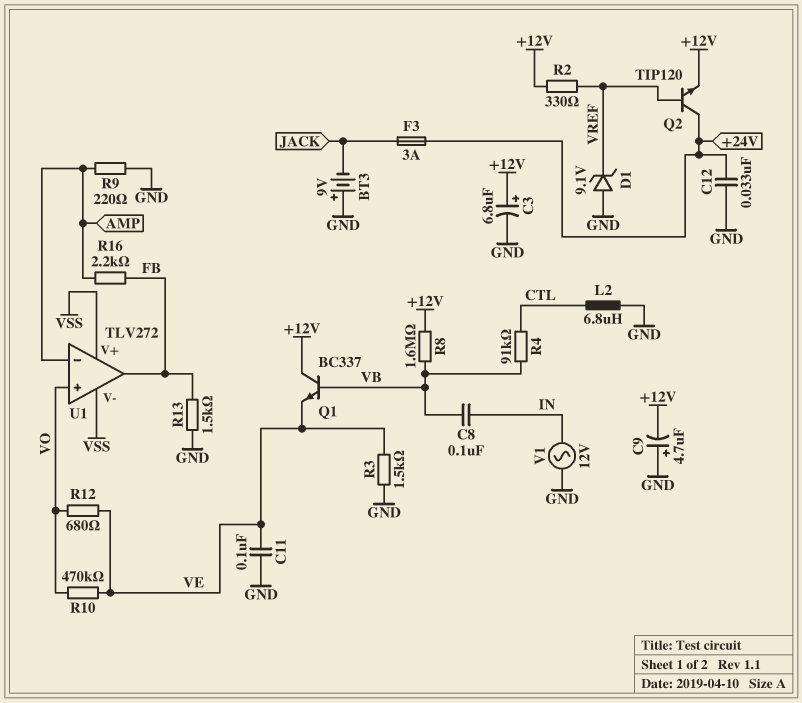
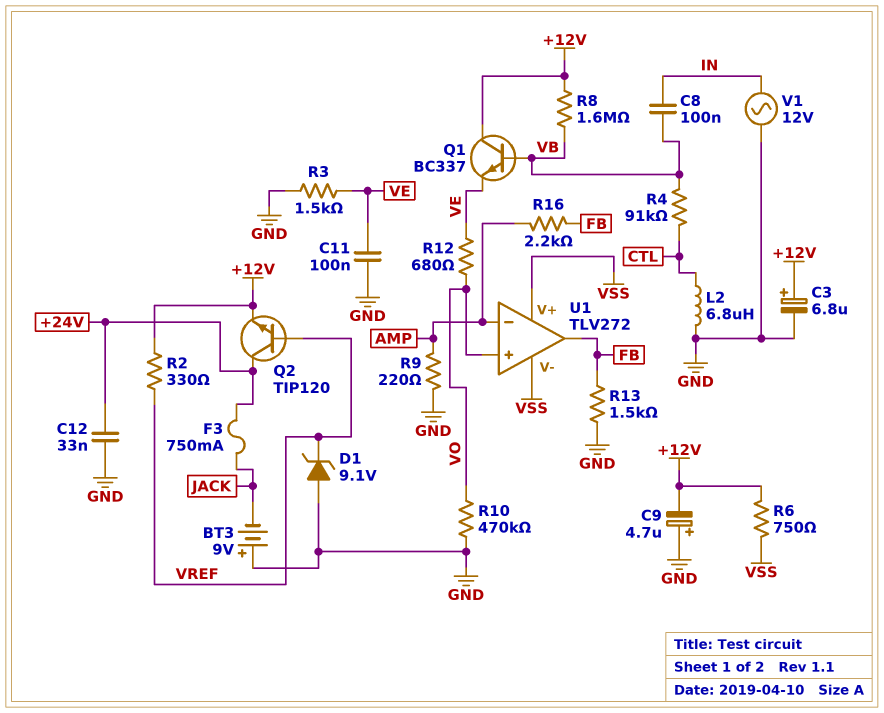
F3: 3A (+24V, JACK) -> 750mA (+24V, JACK)
R6: none -> 750 (+12V, VSS)
R10: 470k (VE, VO) -> 470k (GND, VO)

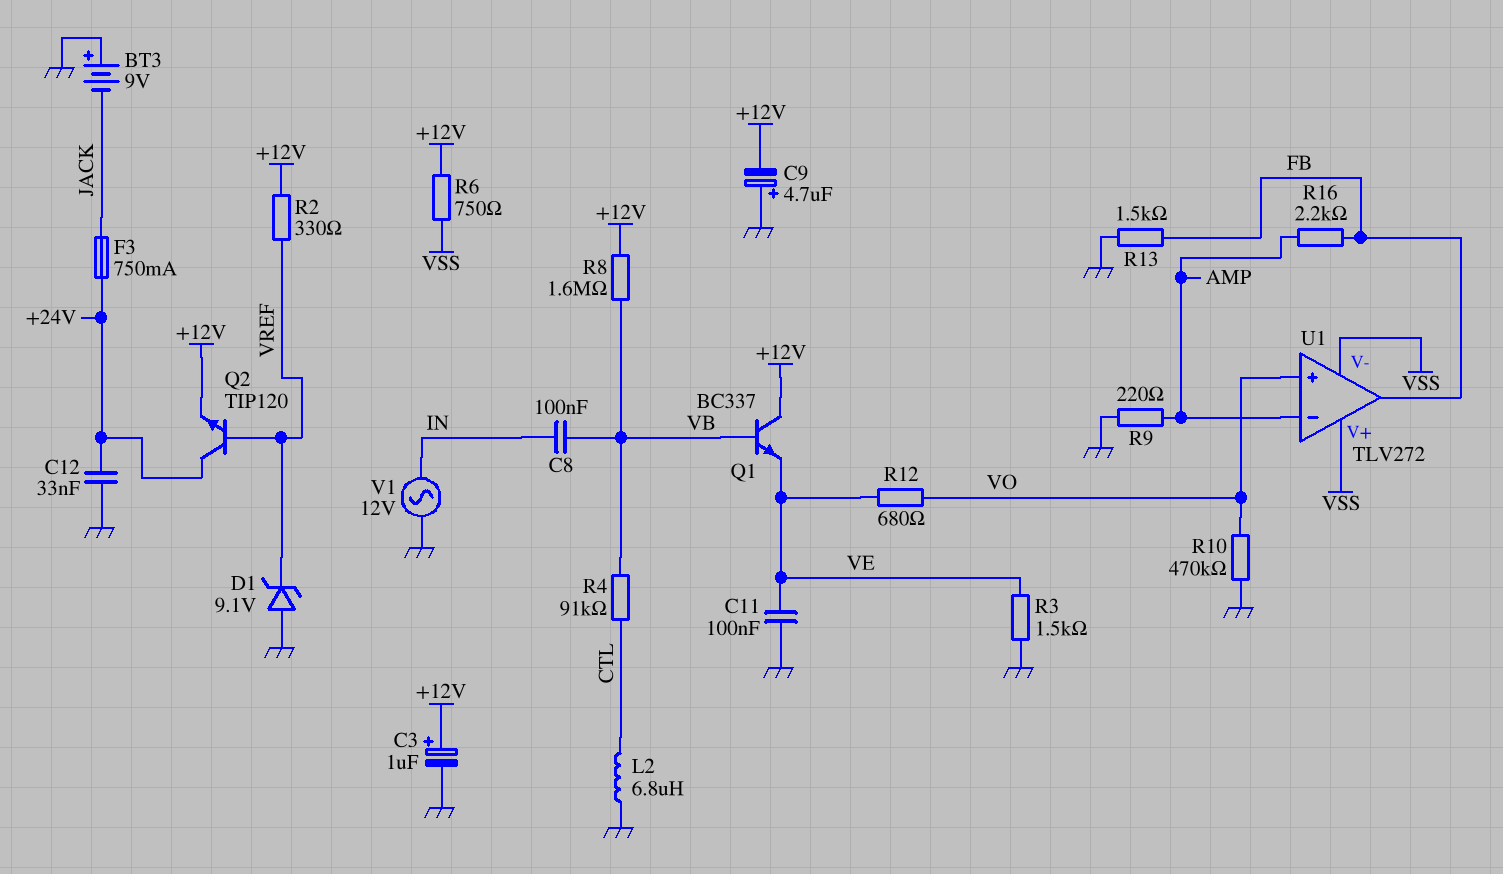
C3: 6.8uF (plus +12V, minus GND) -> 1uF (plus +12V, minus GND)

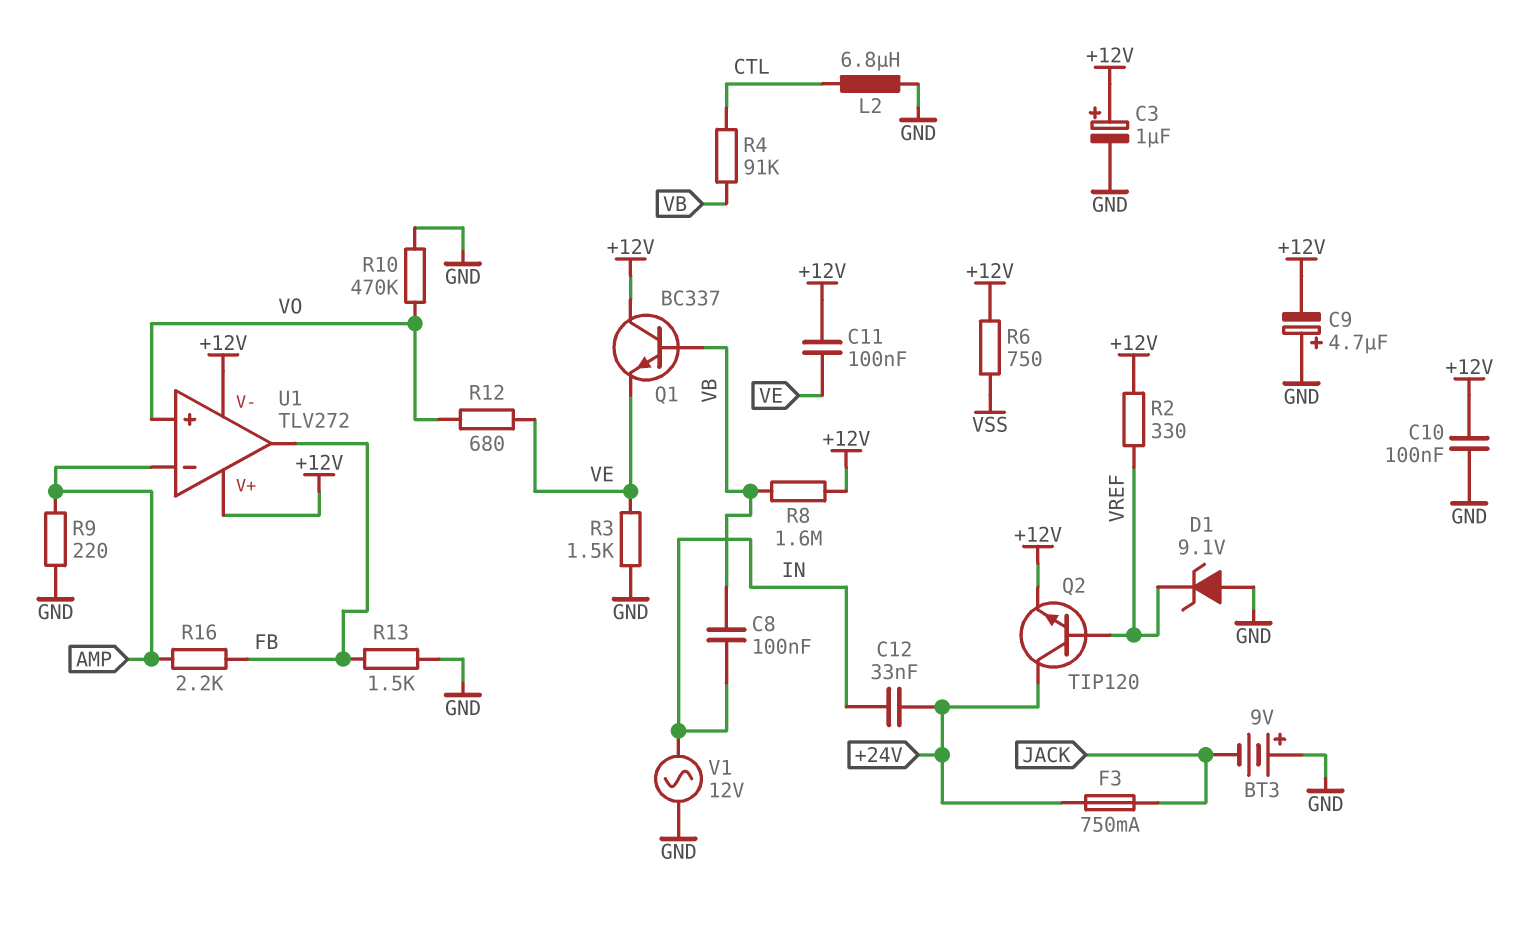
C10: none -> 100nF (+12V, GND)
C11: 100nF (GND, VE) -> 100nF (+12V, VE)
C12: 33nF (+24V, GND) -> 33nF (+24V, IN)
U1 pin V+: VSS -> +12V
U1 pin V-: VSS -> +12V

